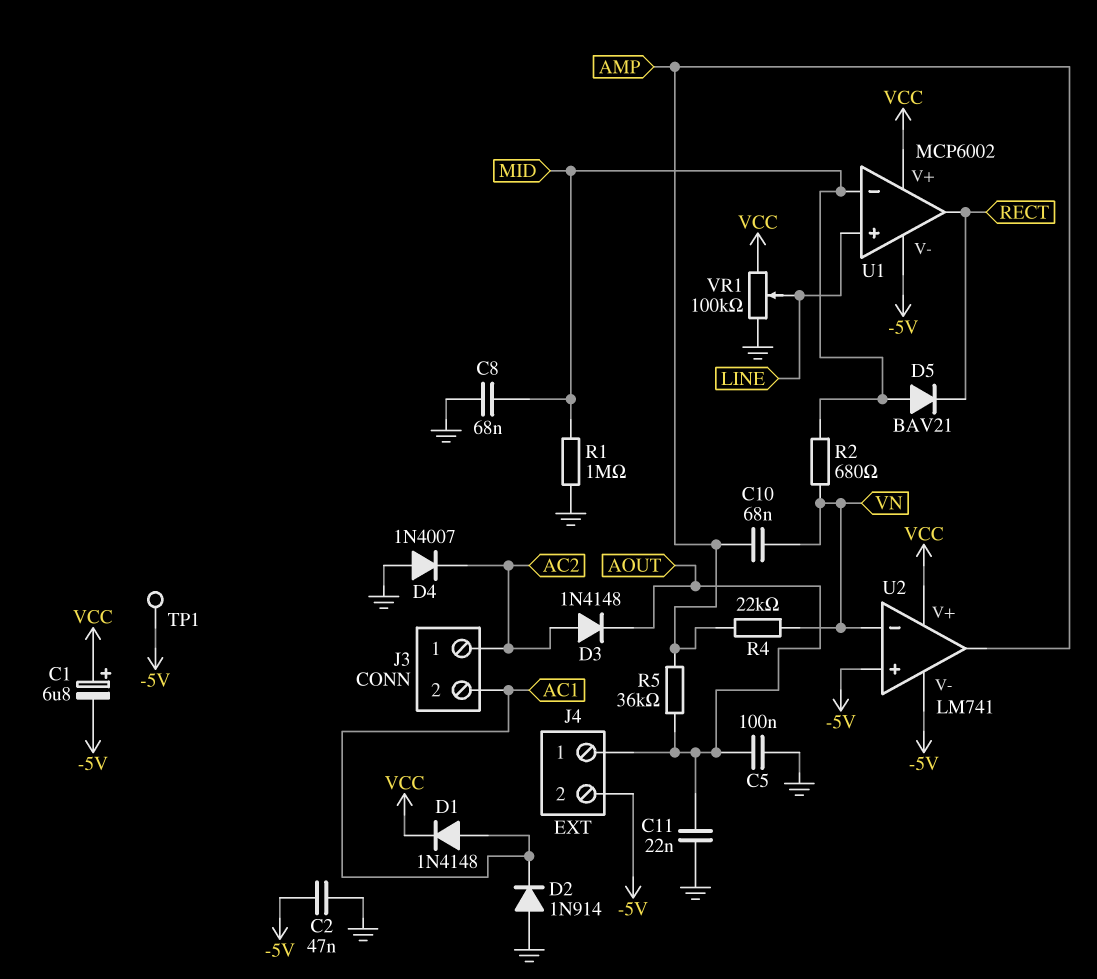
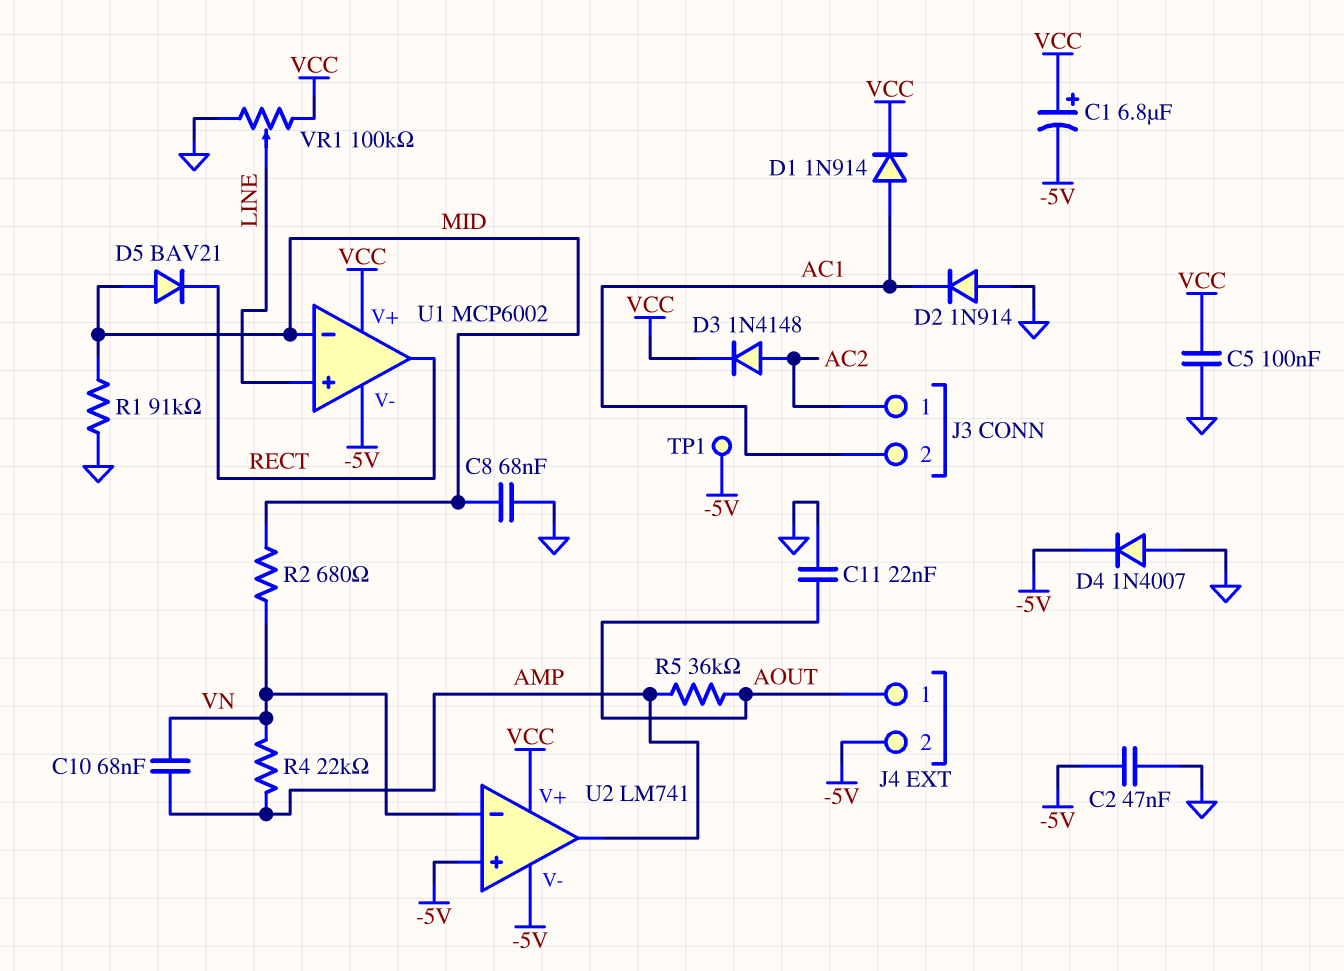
C5: 100nF (AOUT, GND) -> 100nF (GND, VCC)
D1: diode 1N4148 (A AC1, K VCC) -> diode 1N914 (A AC1, K VCC)
D3: diode 1N4148 (A AC2, K AOUT) -> diode 1N4148 (A AC2, K VCC)
D4: diode 1N4007 (A GND, K AC2) -> diode 1N4007 (A GND, K -5V)
R1: 1M (GND, MID) -> 91k (GND, MID)

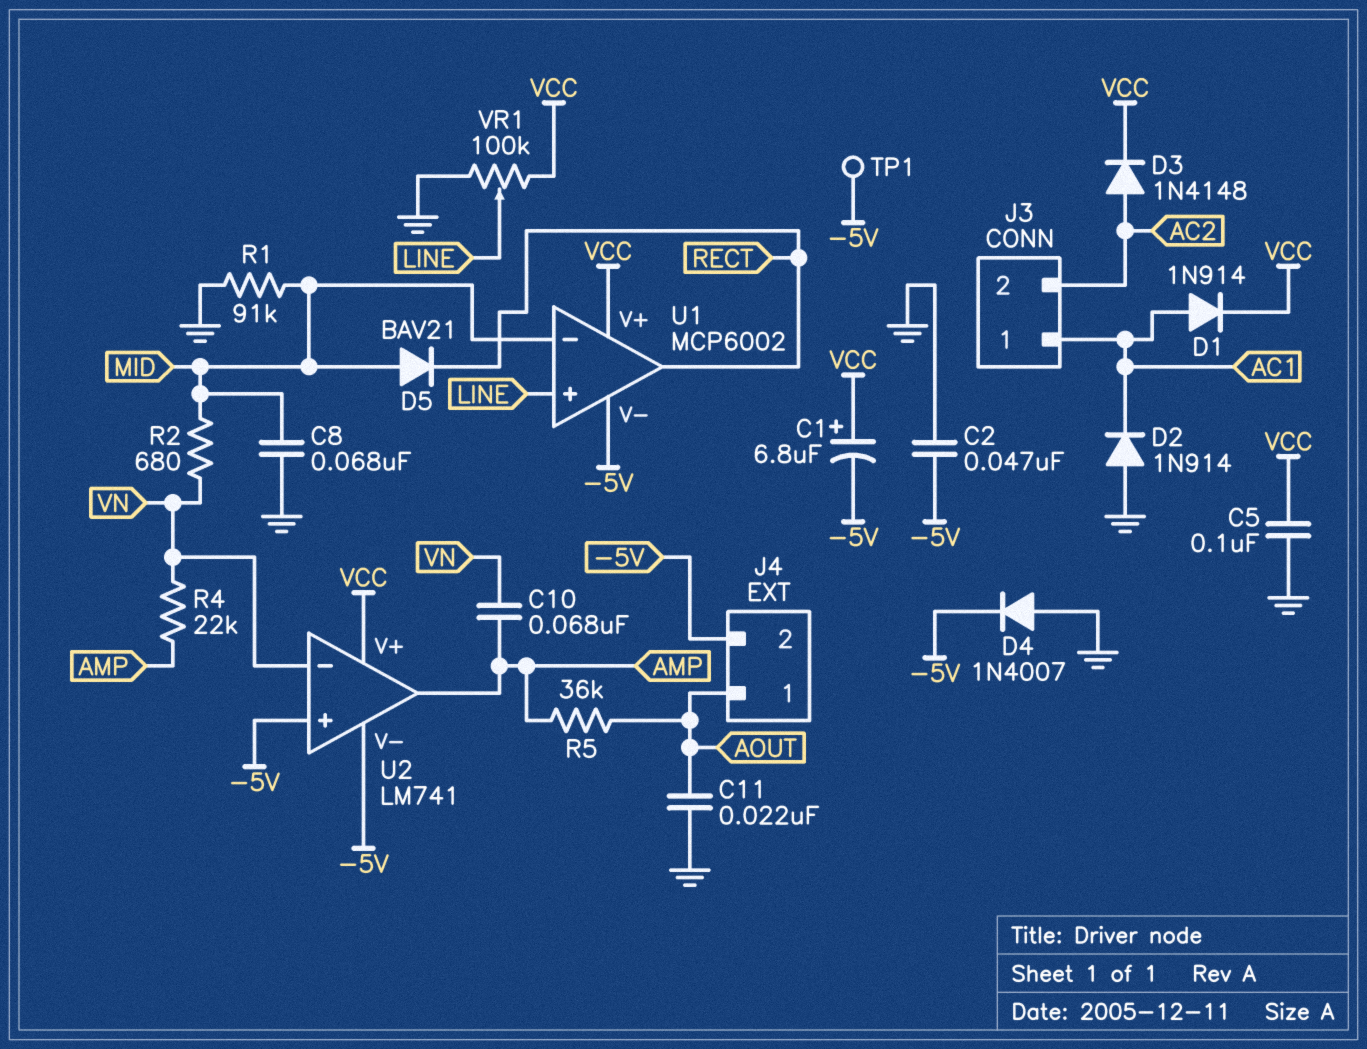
J3 pin 1: AC2 -> AC1
J3 pin 2: AC1 -> AC2

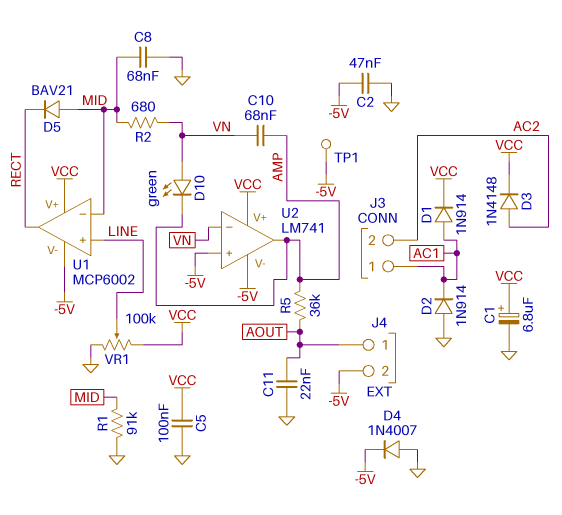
C1: 6.8uF (plus VCC, minus -5V) -> 6.8uF (plus VCC, minus GND)
D10: none -> LED green (A VN, K AMP)
R4: 22k (AMP, VN) -> none

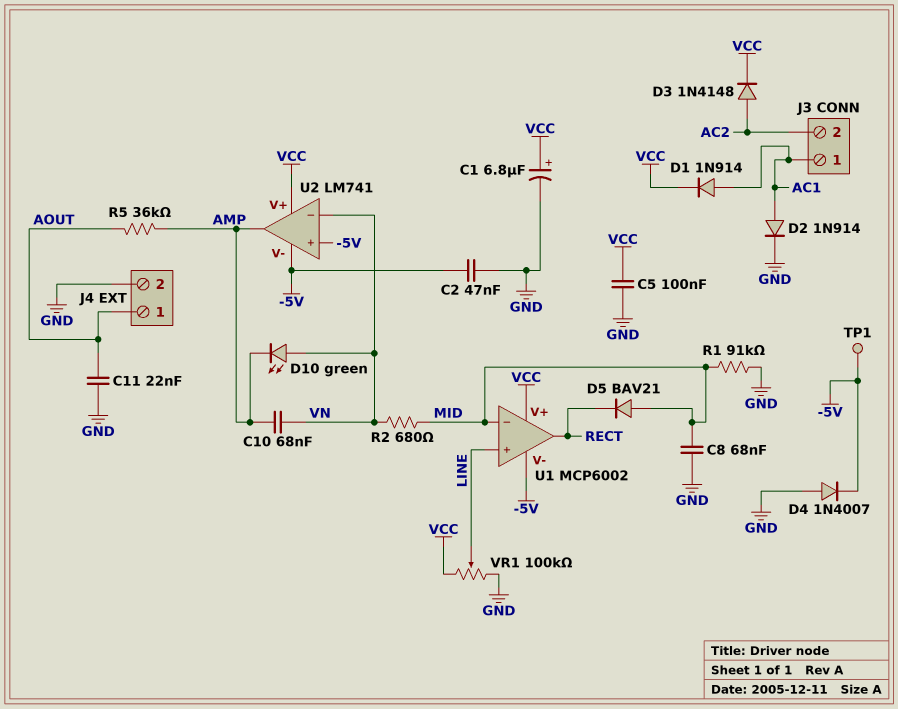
D2: diode 1N914 (A GND, K AC1) -> diode 1N914 (A AC1, K GND)
J4 pin 2: -5V -> GND

